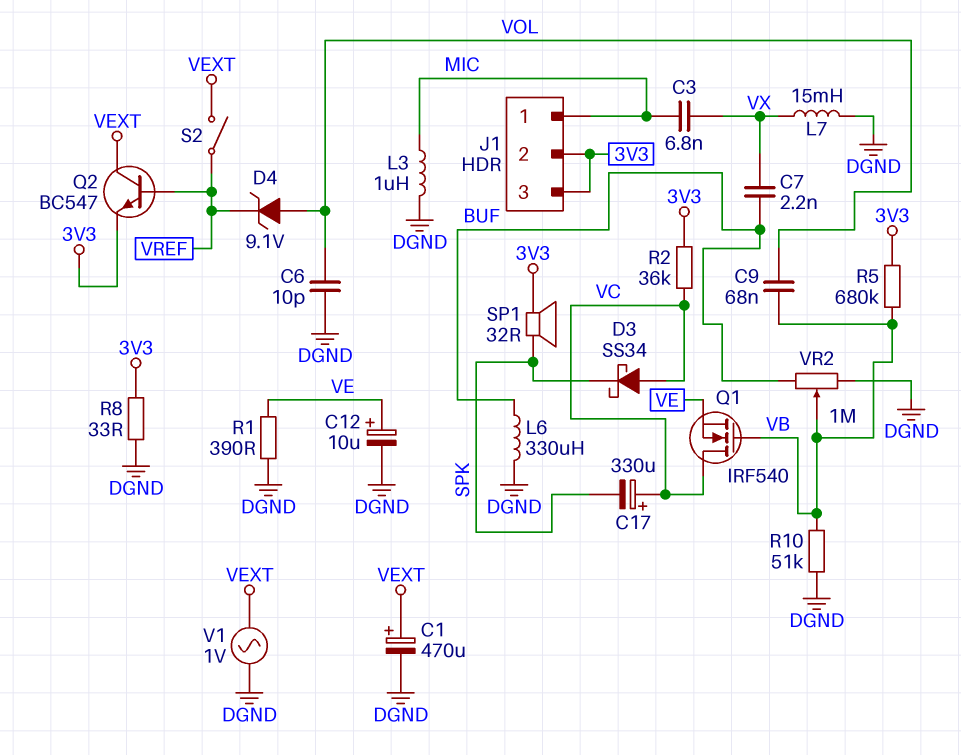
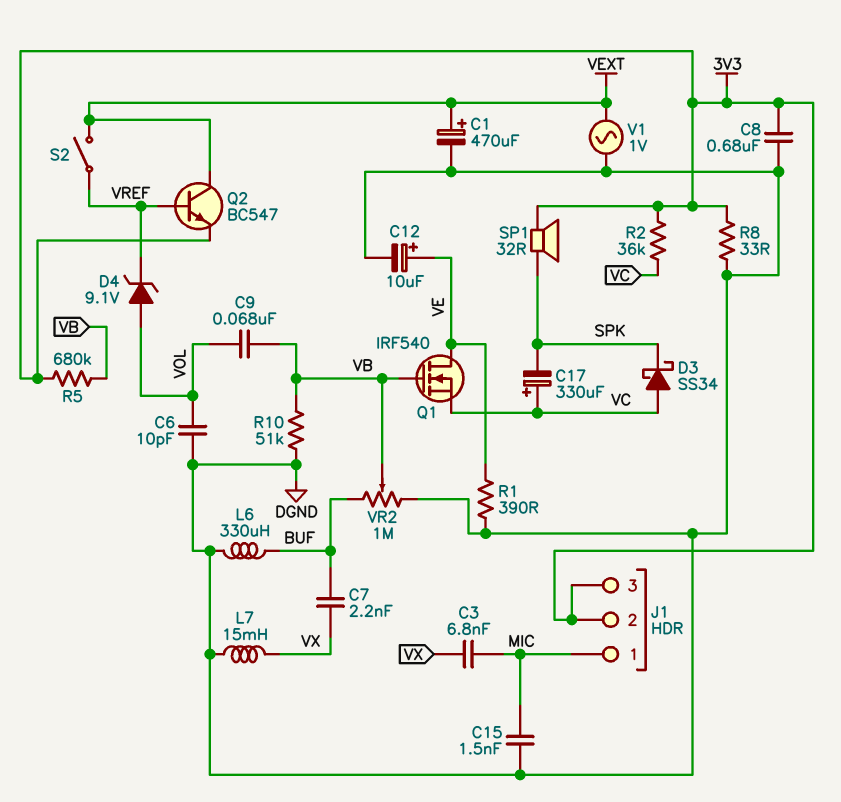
C8: none -> 680nF (3V3, DGND)
C15: none -> 1.5nF (DGND, MIC)
L3: 1uH (DGND, MIC) -> none
Q1: NMOS IRF540 (G VB, D VC, S VE) -> NMOS IRF540 (G VB, D VE, S VC)

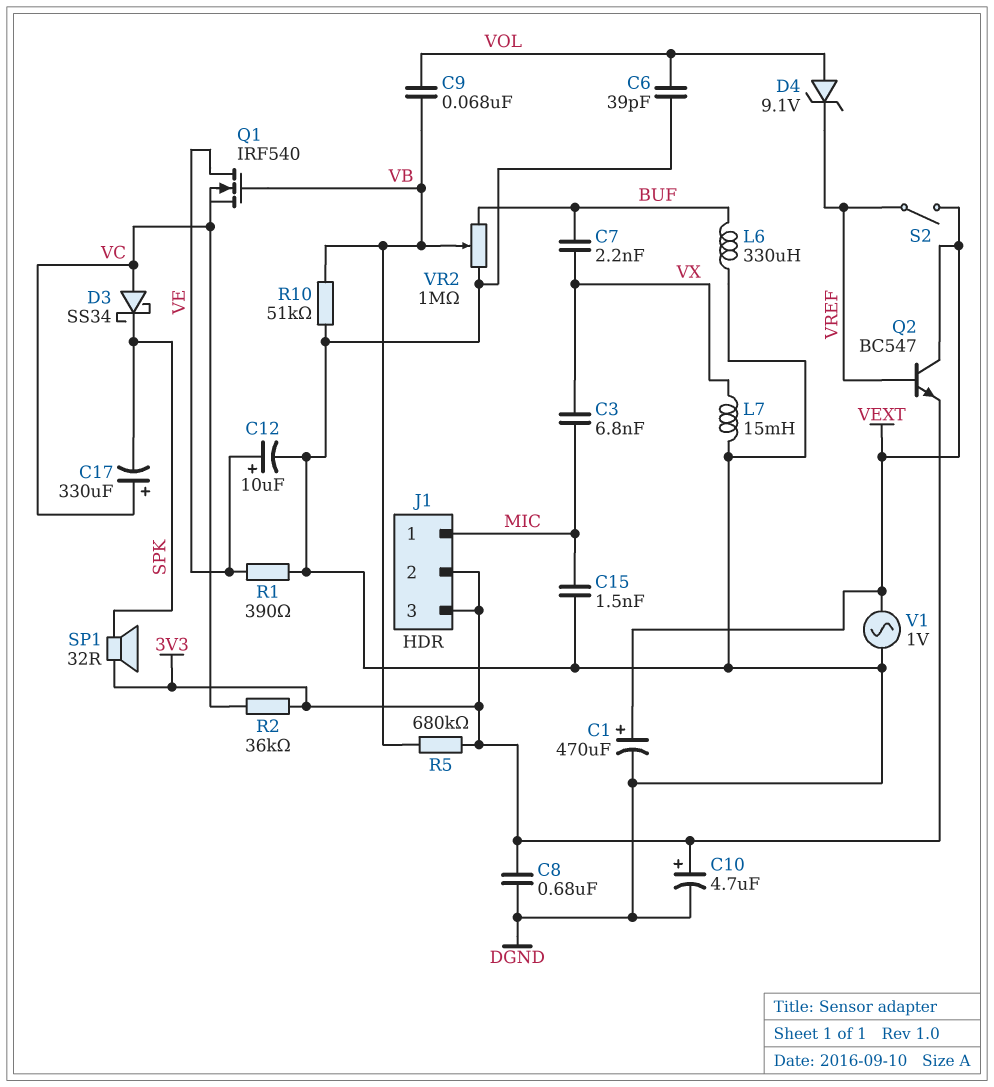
C6: 10pF (DGND, VOL) -> 39pF (DGND, VOL)
C10: none -> 4.7uF (plus 3V3, minus DGND)
R8: 33 (3V3, DGND) -> none

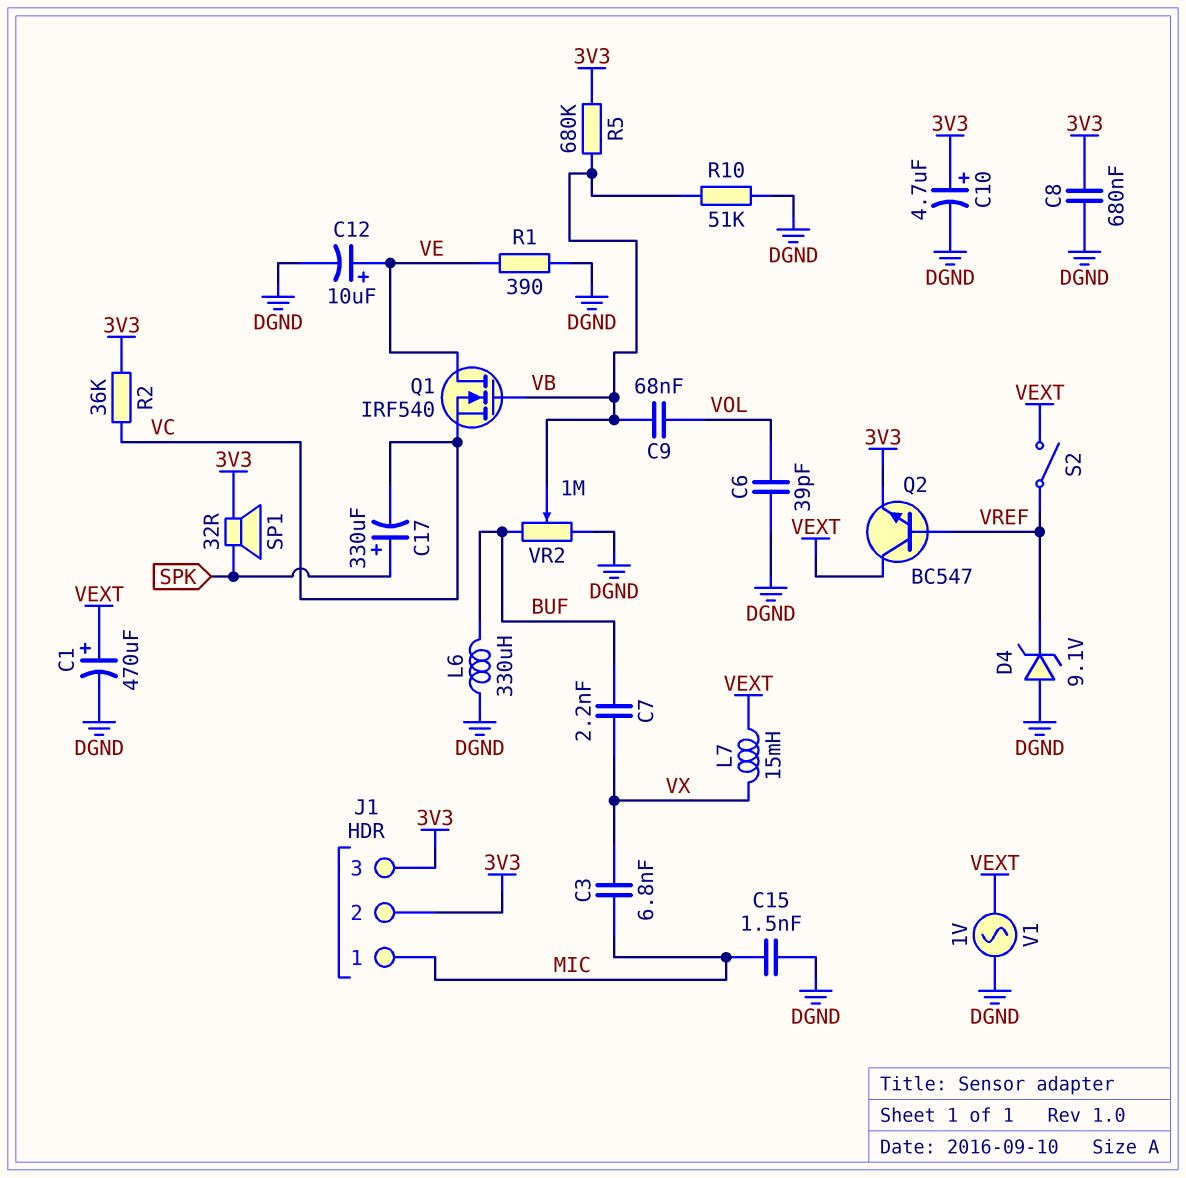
C17: 330uF (plus VC, minus SPK) -> 330uF (plus SPK, minus VC)
D3: schottky SS34 (A VC, K SPK) -> none
D4: zener 9.1V (A VOL, K VREF) -> zener 9.1V (A DGND, K VREF)
L7: 15mH (DGND, VX) -> 15mH (VEXT, VX)

